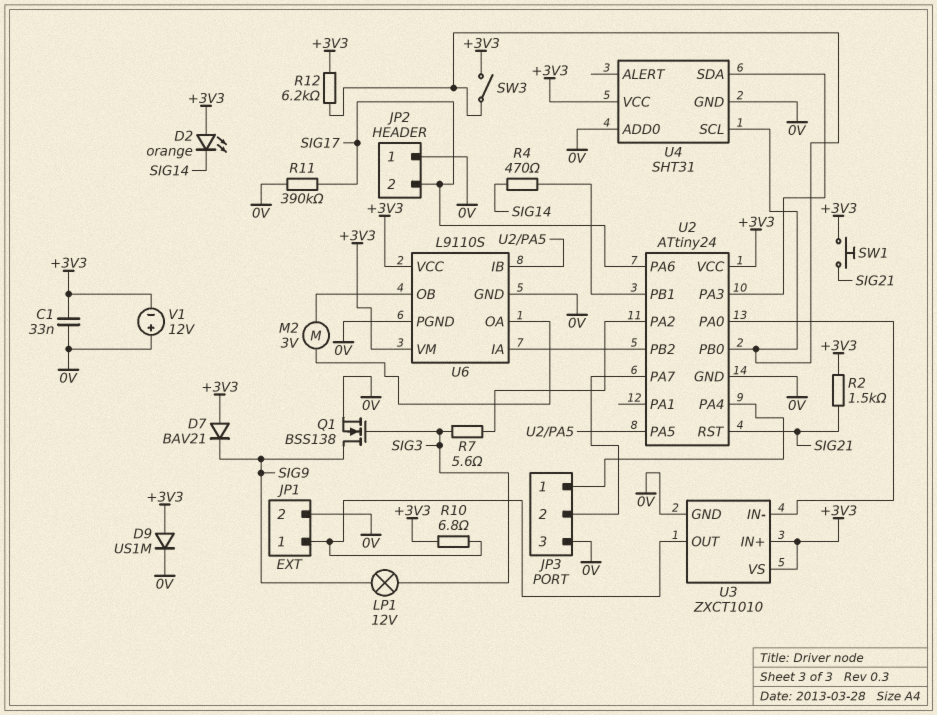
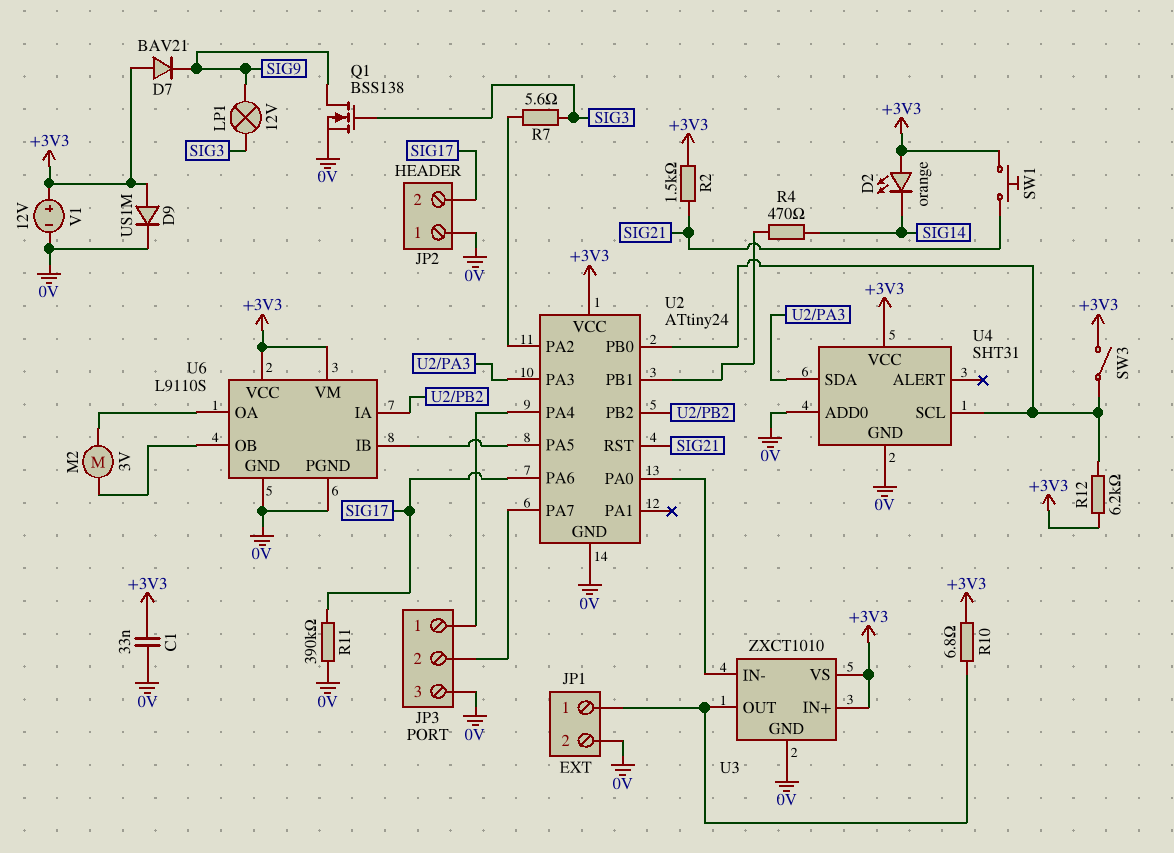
V1: 12V (plus 0V, minus +3V3) -> 12V (plus +3V3, minus 0V)

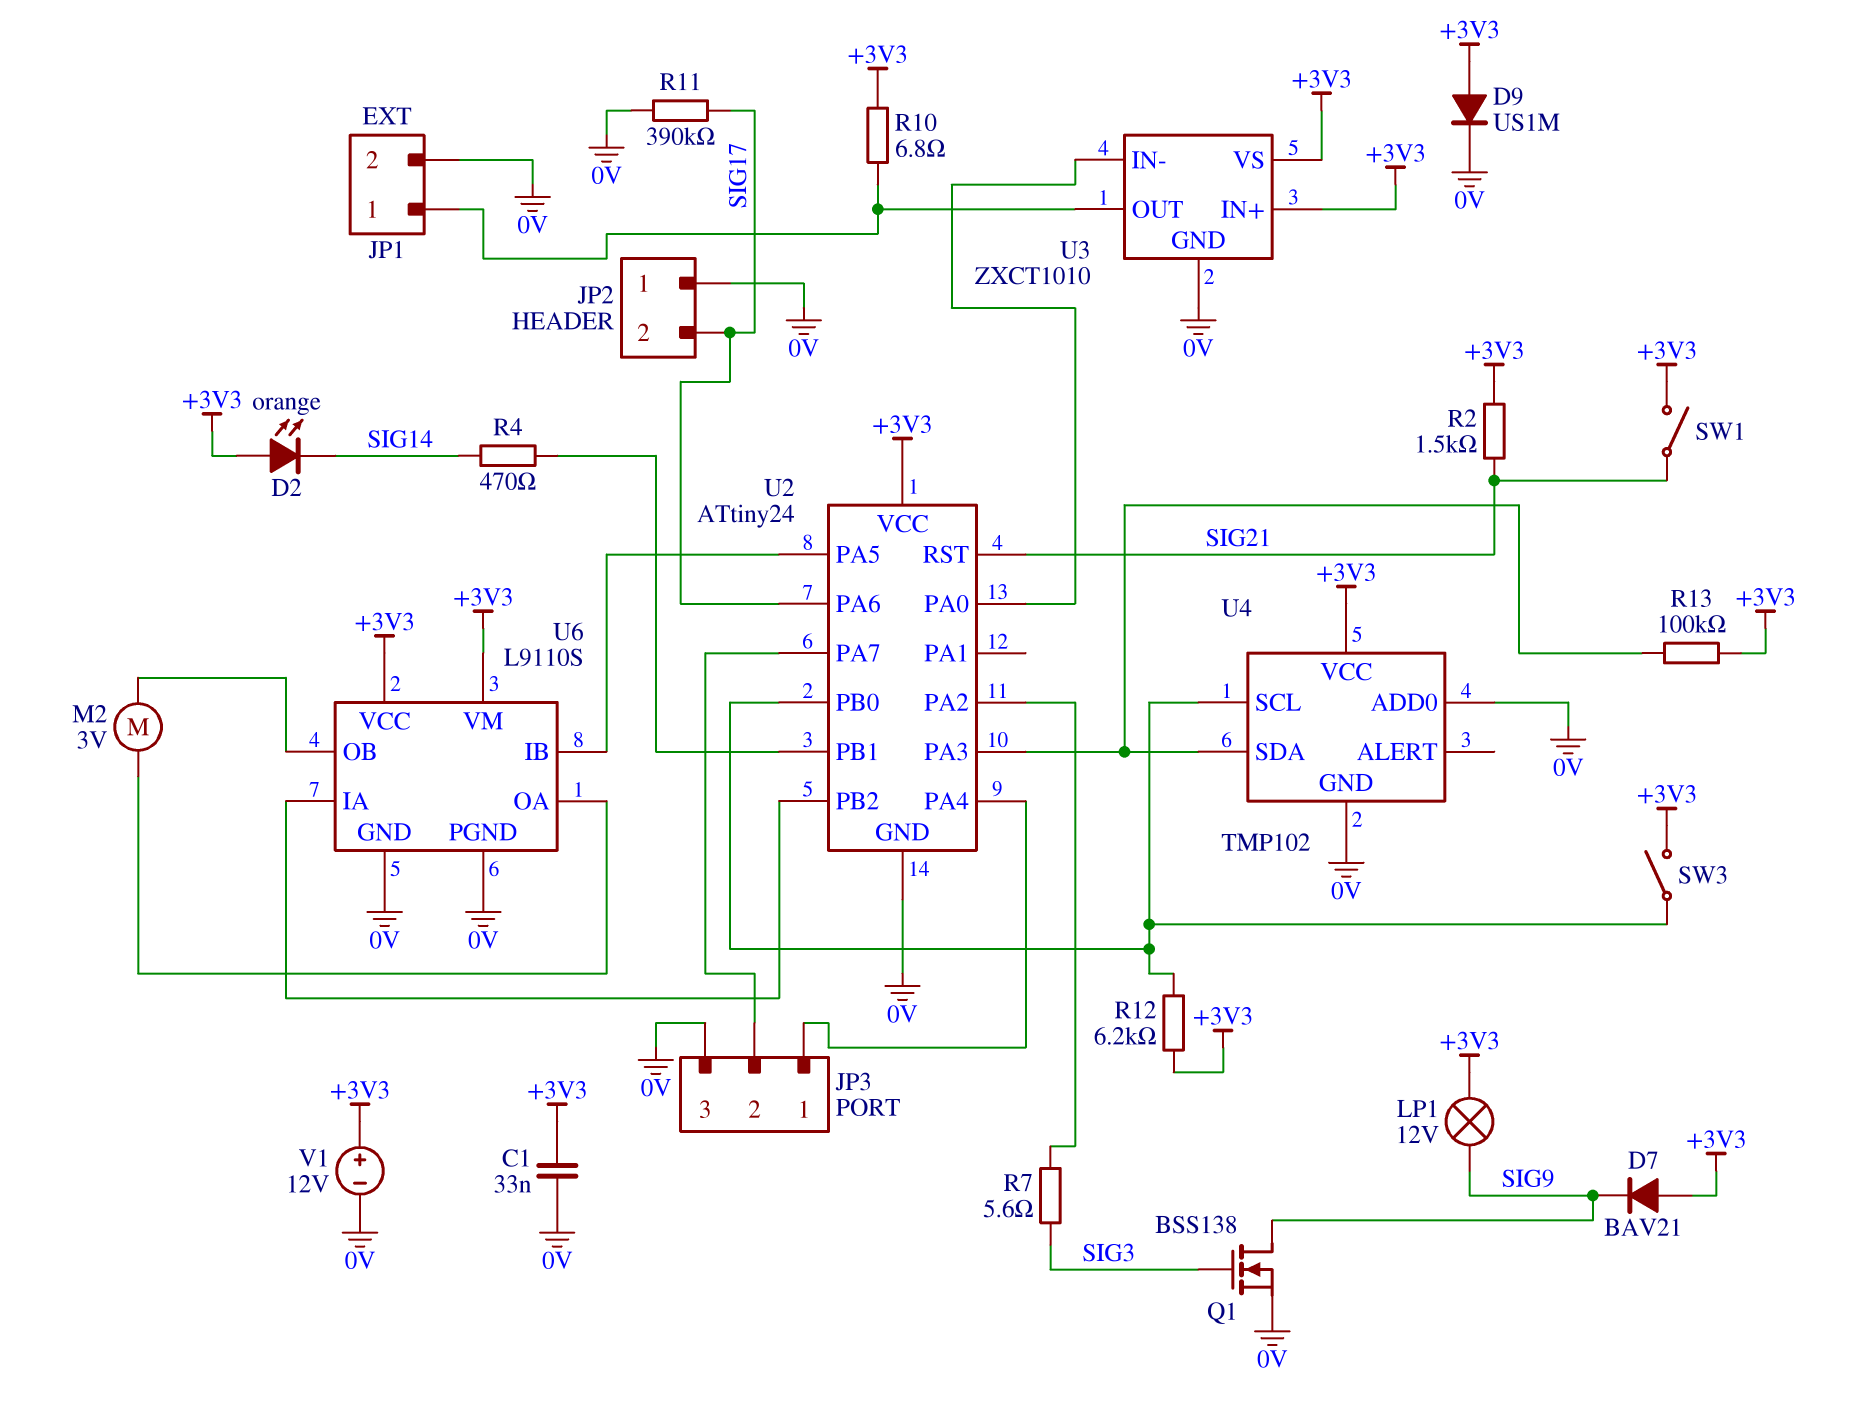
LP1: lamp 12V (SIG3, SIG9) -> lamp 12V (+3V3, SIG9)
R13: none -> 100k (+3V3, U2/PA3)
SW1: button (+3V3, SIG21) -> switch (+3V3, SIG21)
U4: SHT31 -> TMP102

